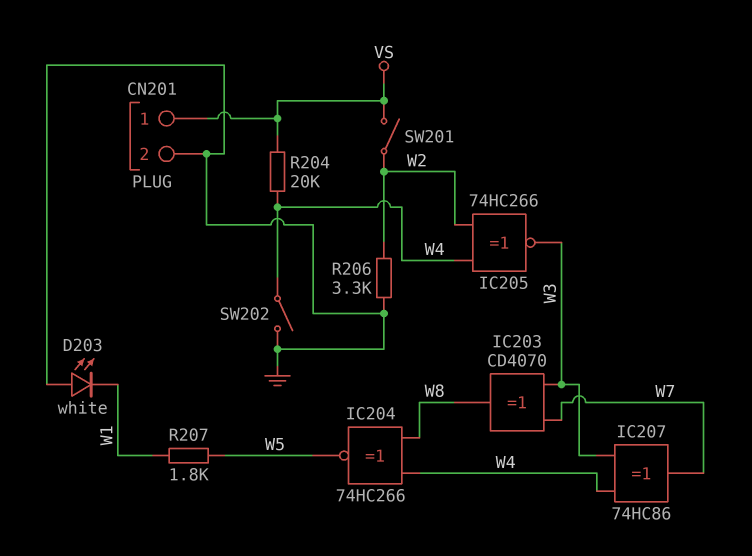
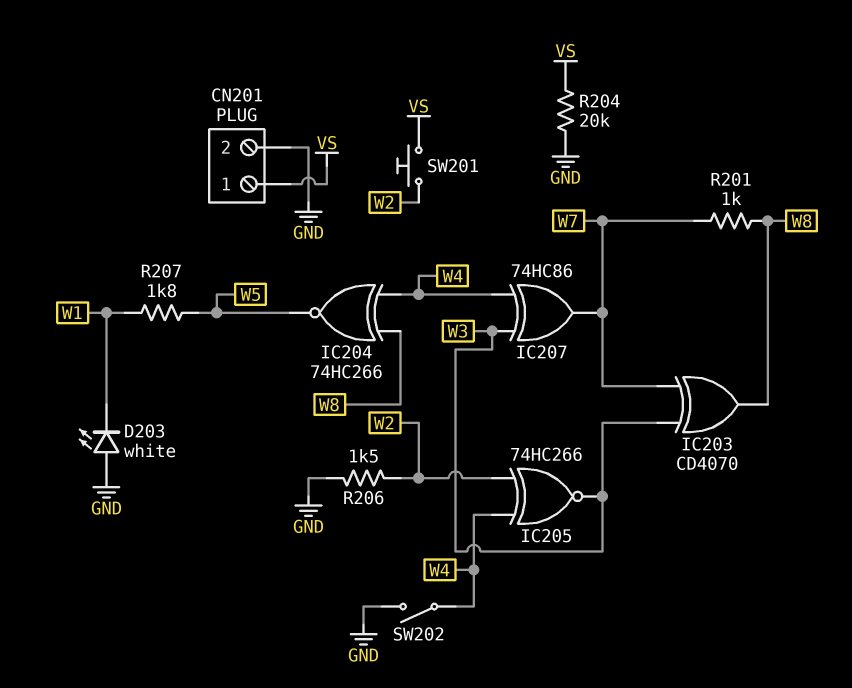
R201: none -> 1k (W7, W8)
R204: 20k (VS, W4) -> 20k (GND, VS)
R206: 3.3k (GND, W2) -> 1.5k (GND, W2)
SW201: switch (VS, W2) -> button (VS, W2)

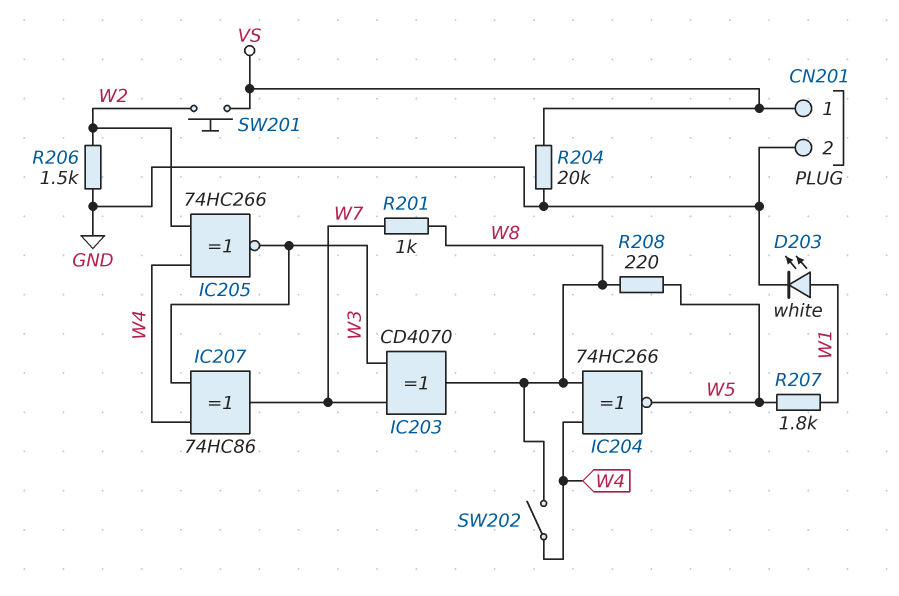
D203: LED white (A GND, K W1) -> LED white (A W1, K GND)
R208: none -> 220 (W5, W8)
SW202: switch (GND, W4) -> switch (W4, W8)

